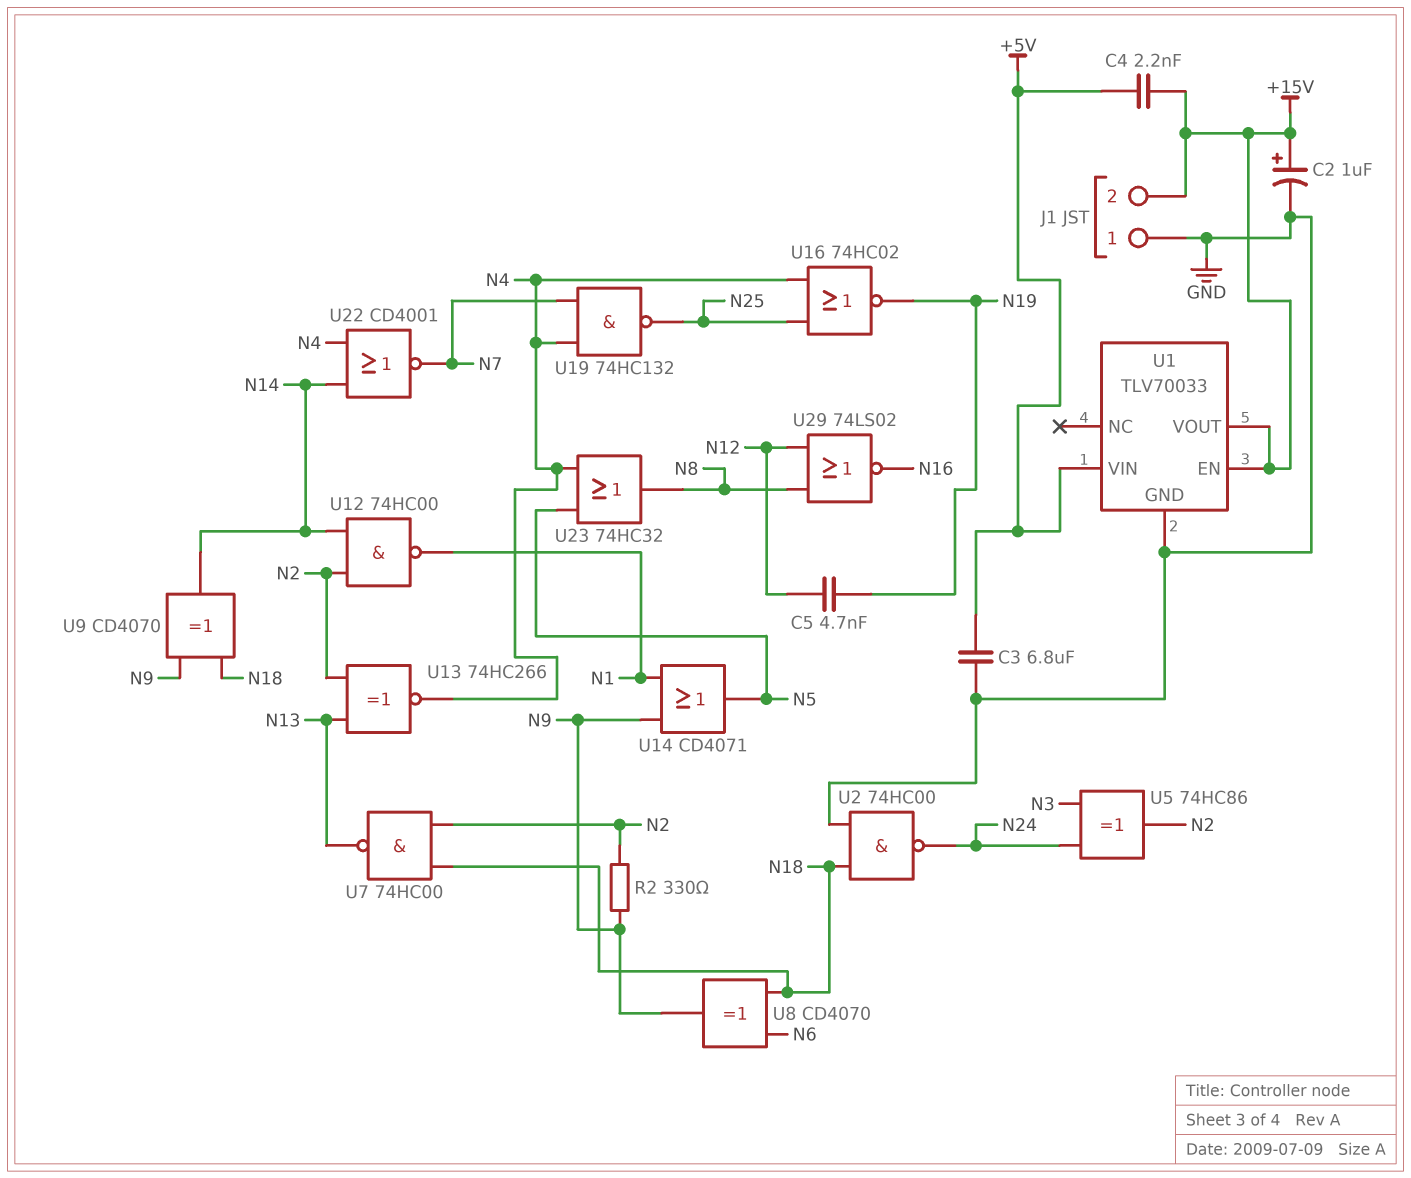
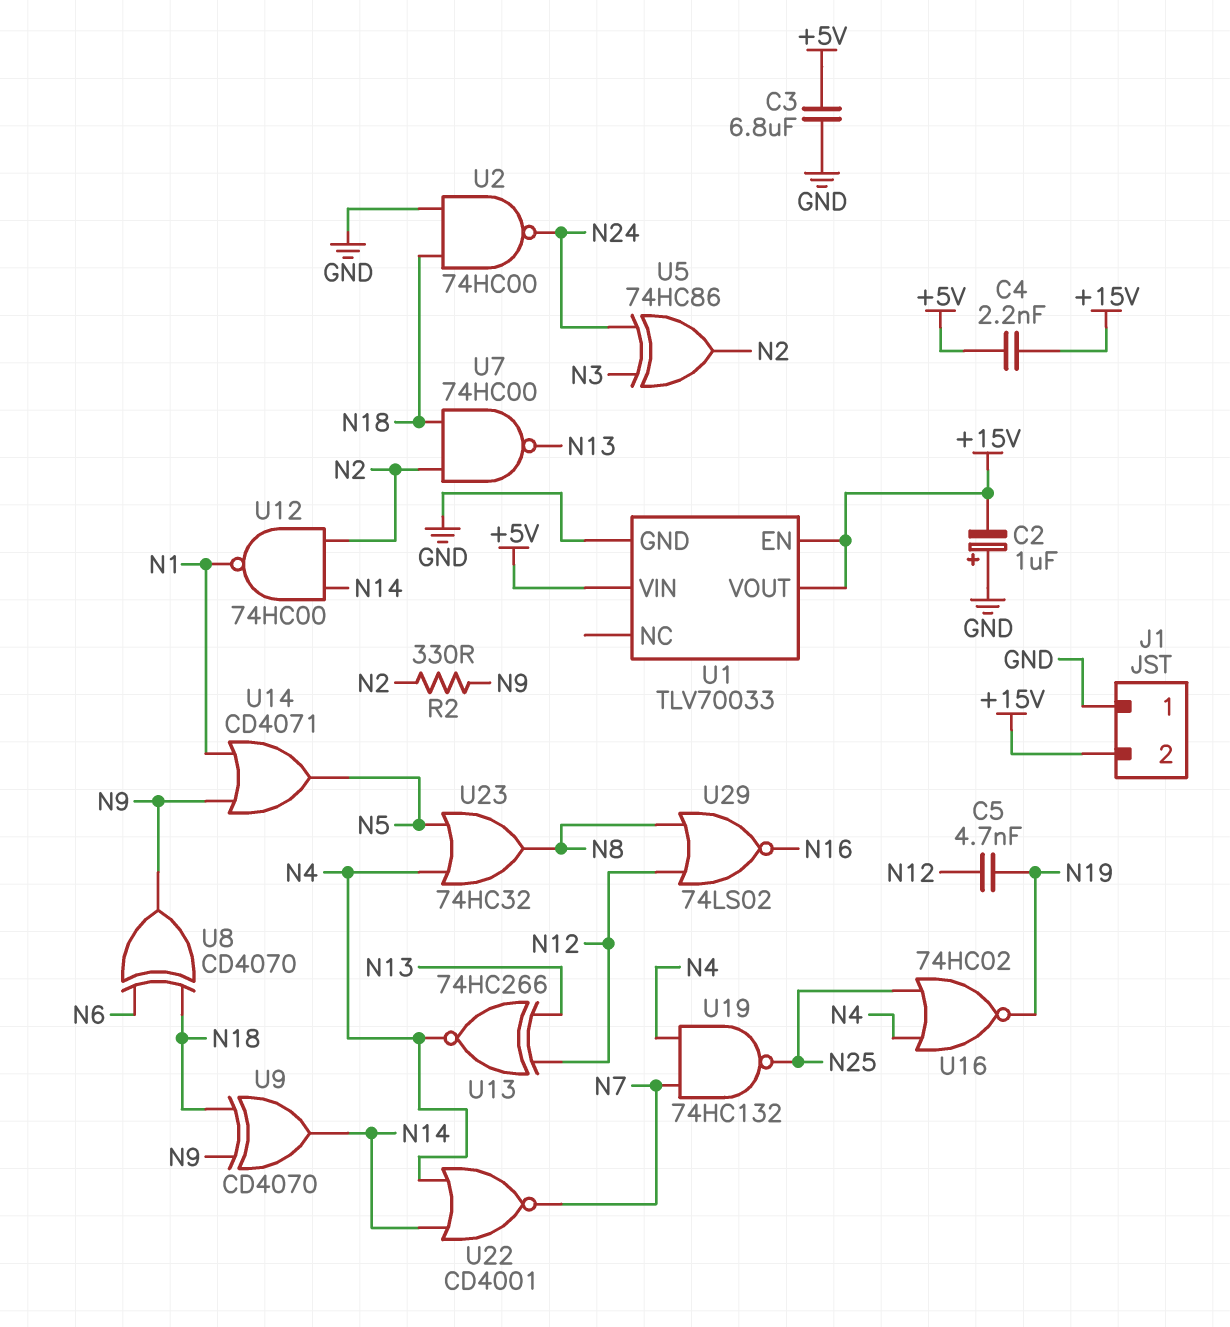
C2: 1uF (plus +15V, minus GND) -> 1uF (plus GND, minus +15V)
U13: XNOR 74HC266 (in N2, in N13, out N4) -> XNOR 74HC266 (in N12, in N13, out N4)

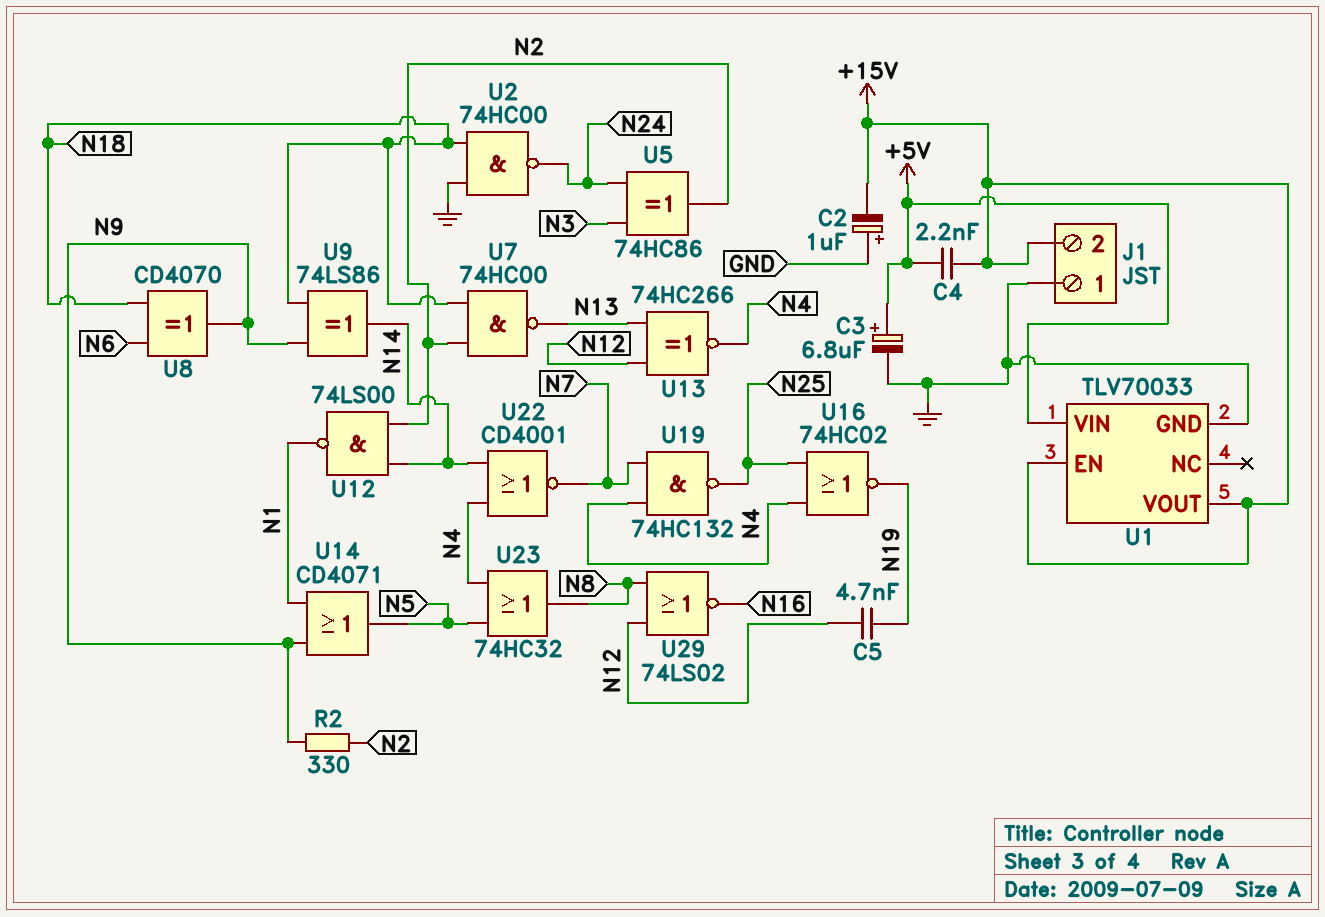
C3: 6.8uF (+5V, GND) -> 6.8uF (plus +5V, minus GND)
U9: XOR CD4070 (in N9, in N18, out N14) -> XOR 74LS86 (in N9, in N18, out N14)
U12: NAND 74HC00 (in N2, in N14, out N1) -> NAND 74LS00 (in N2, in N14, out N1)

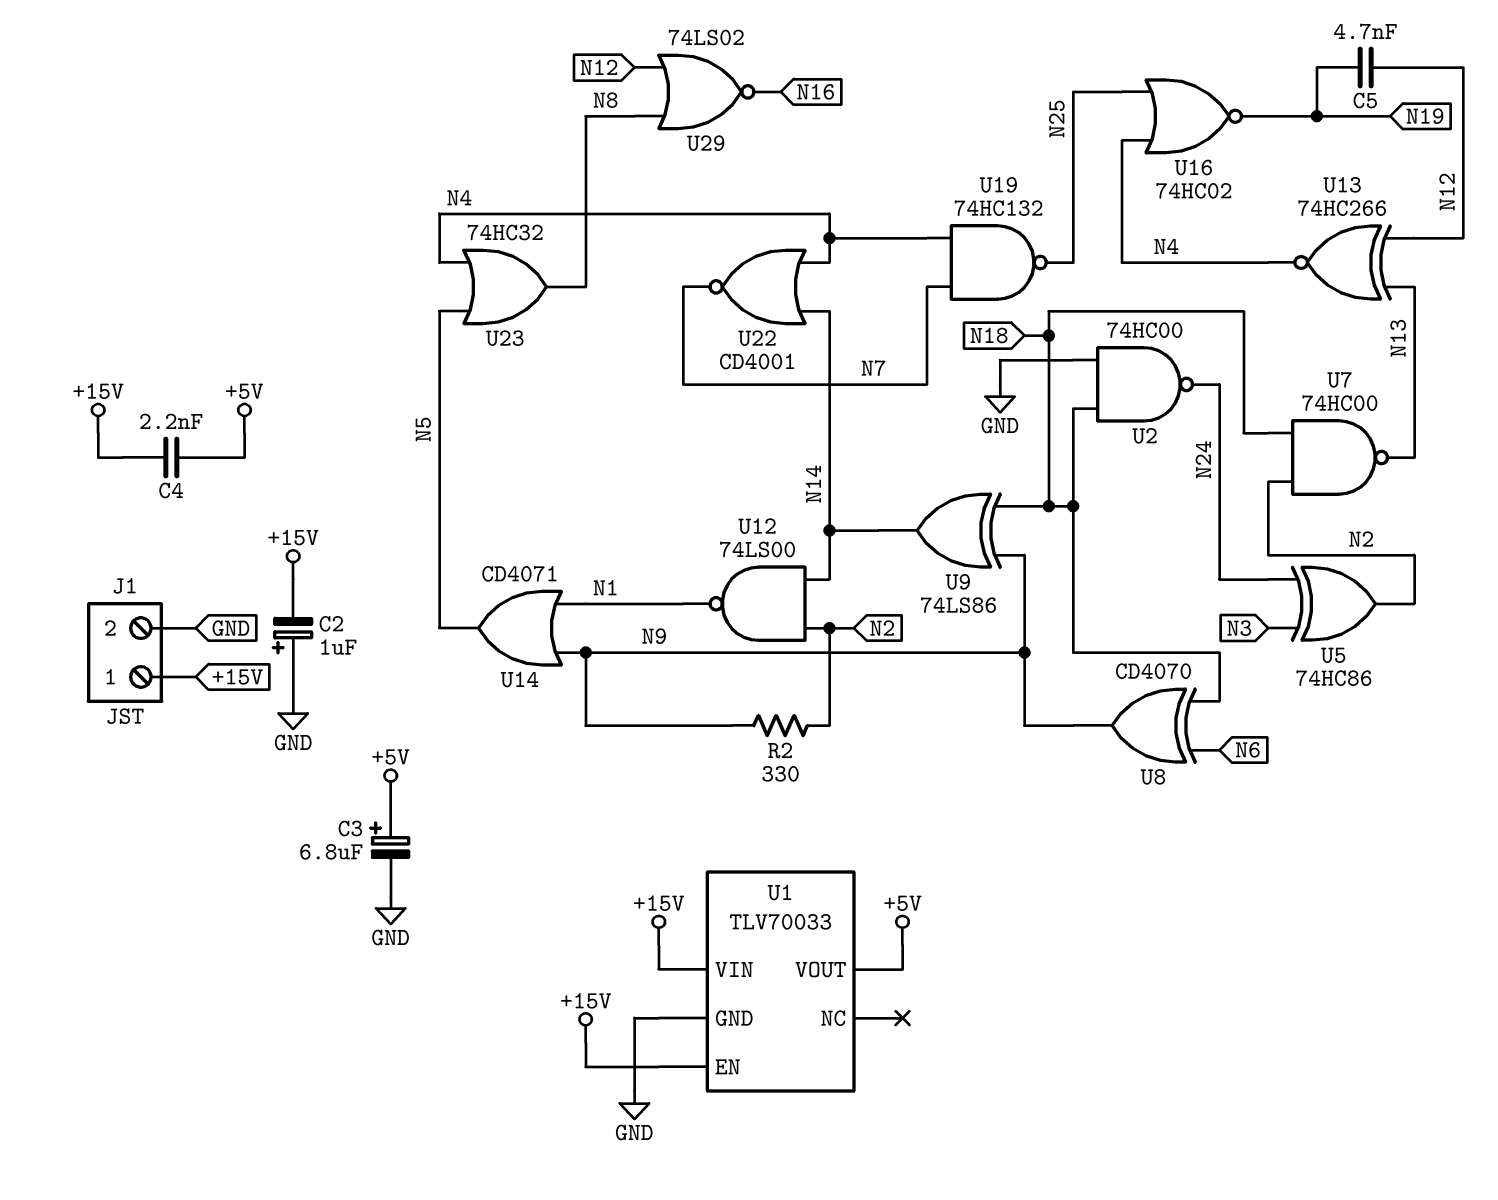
J1 pin 1: GND -> +15V
J1 pin 2: +15V -> GND
U1 pin VIN: +5V -> +15V
U1 pin VOUT: +15V -> +5V

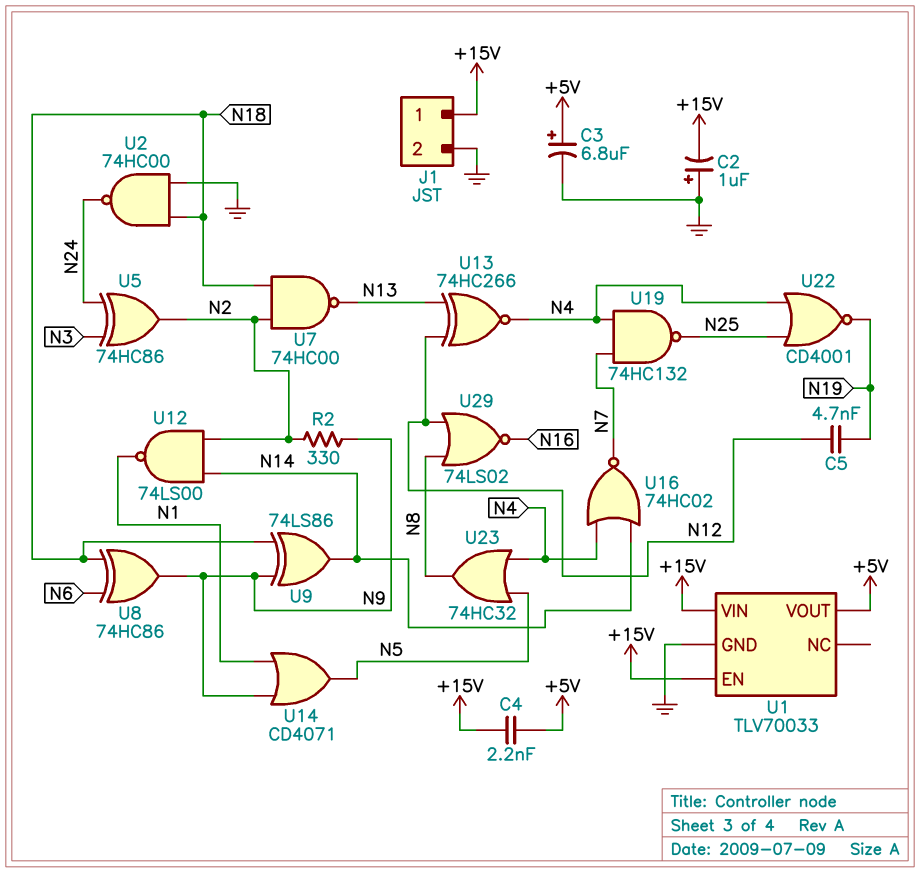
U8: XOR CD4070 (in N6, in N18, out N9) -> XOR 74HC86 (in N6, in N18, out N9)
U16: NOR 74HC02 (in N4, in N25, out N19) -> NOR 74HC02 (in N4, in N14, out N7)
U22: NOR CD4001 (in N4, in N14, out N7) -> NOR CD4001 (in N4, in N25, out N19)

